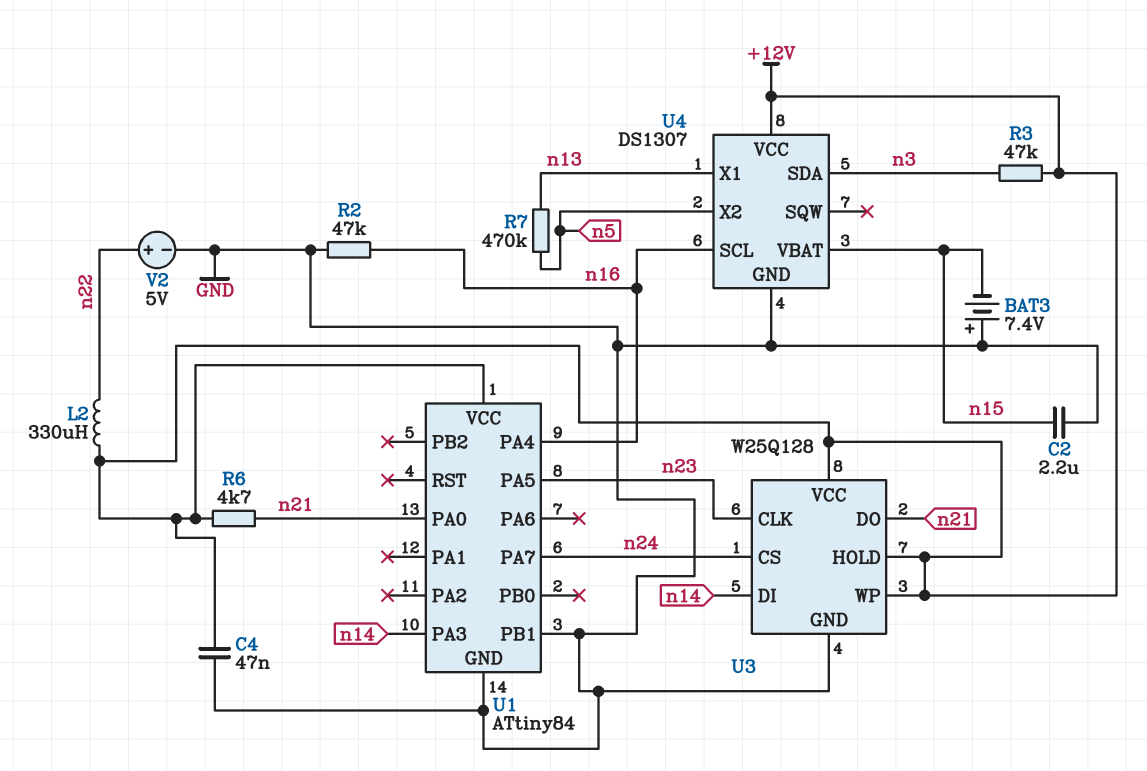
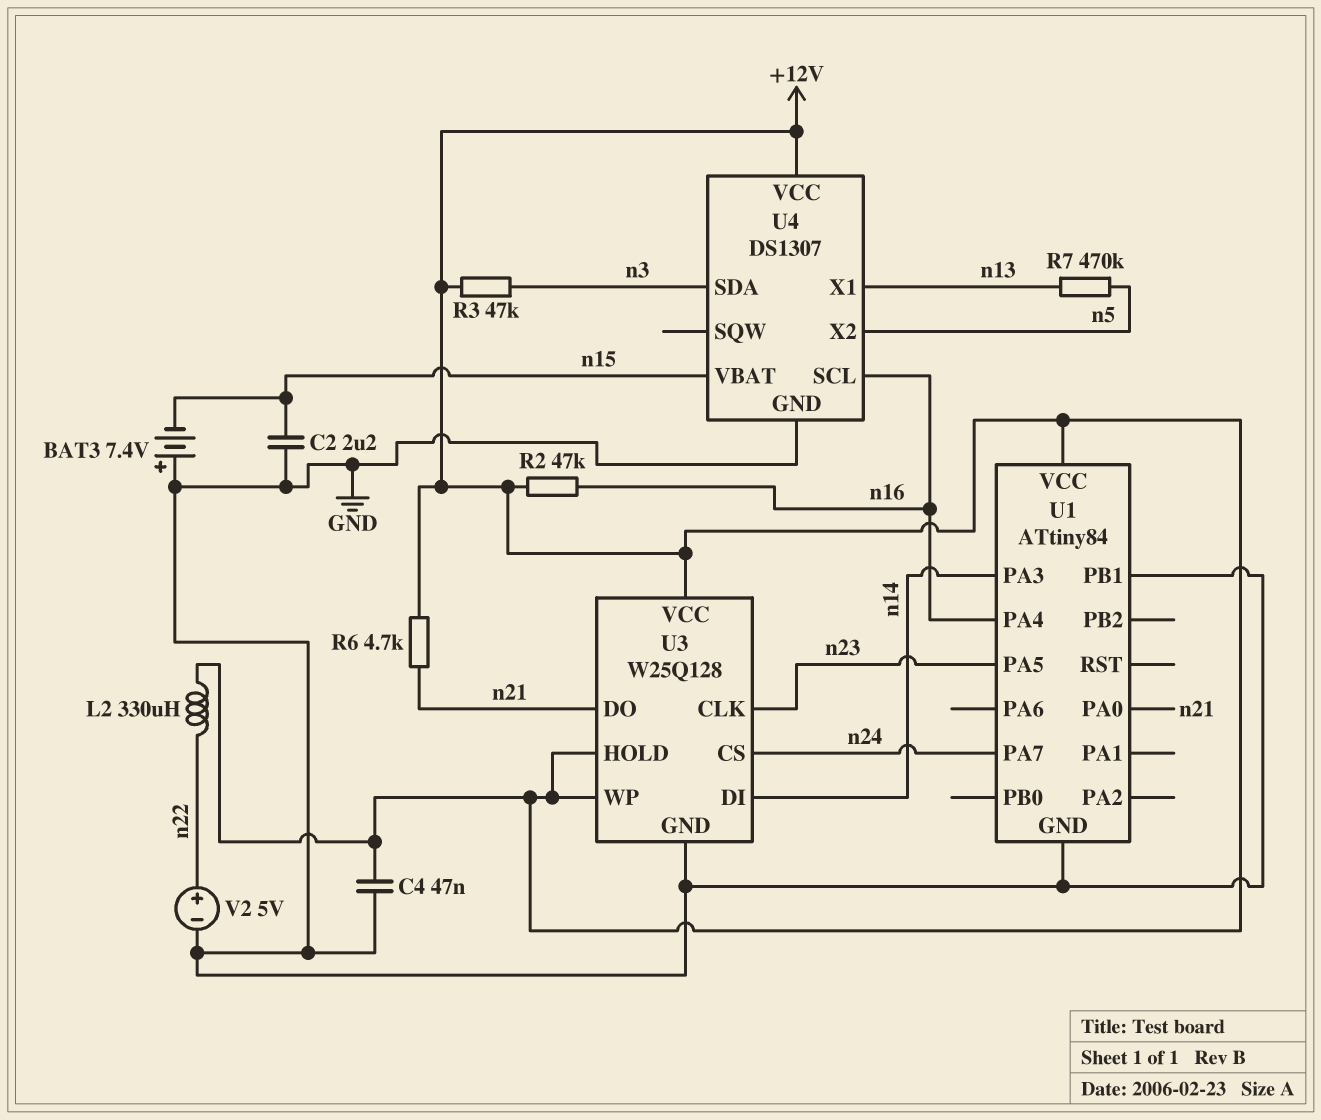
R2: 47k (GND, n16) -> 47k (+12V, n16)

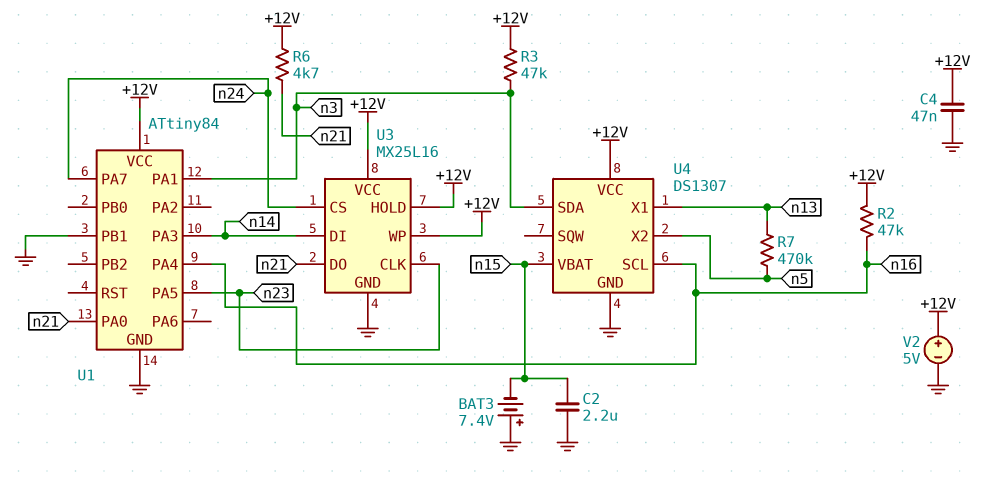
L2: 330uH (+12V, n22) -> none
U1 pin PA1: none -> n3
U3: W25Q128 -> MX25L16
V2: 5V (plus n22, minus GND) -> 5V (plus +12V, minus GND)

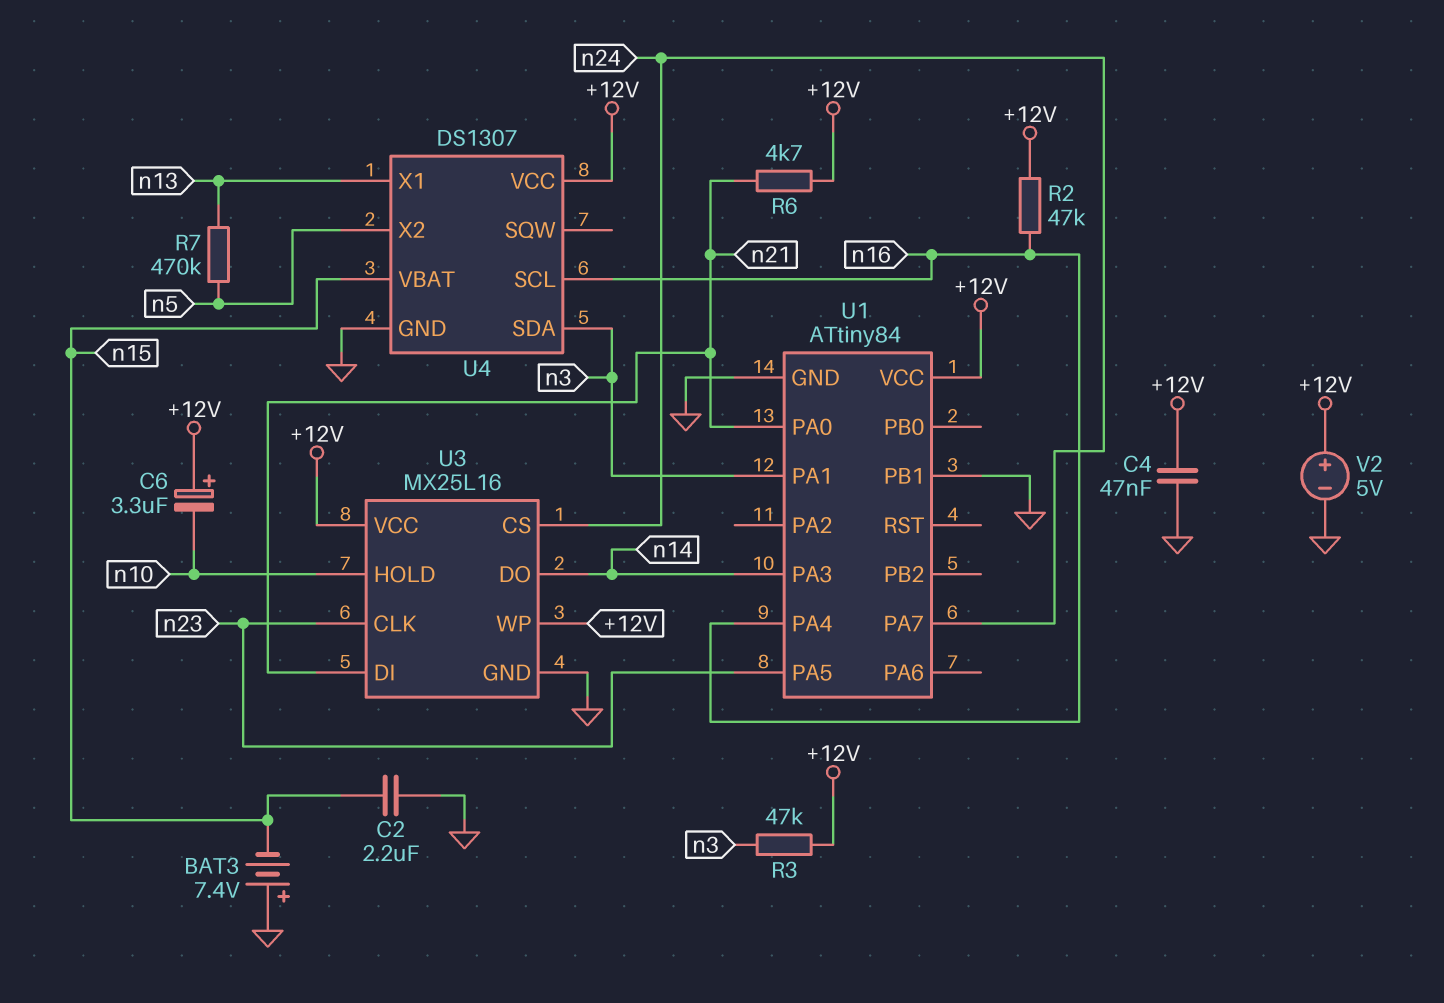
C6: none -> 3.3uF (plus +12V, minus n10)
U3 pin DI: n14 -> n21
U3 pin DO: n21 -> n14
U3 pin HOLD: +12V -> n10

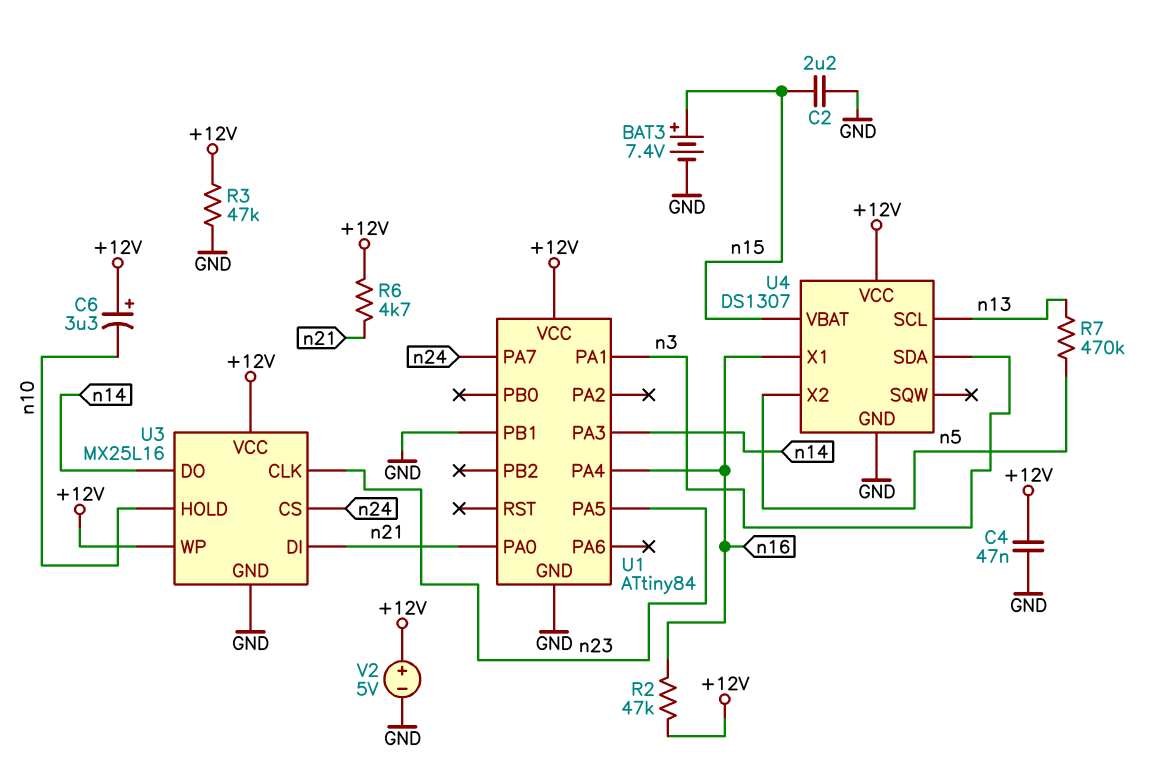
BAT3: 7.4V (plus GND, minus n15) -> 7.4V (plus n15, minus GND)
R3: 47k (+12V, n3) -> 47k (+12V, GND)
U4 pin SCL: n16 -> n13
U4 pin X1: n13 -> n16

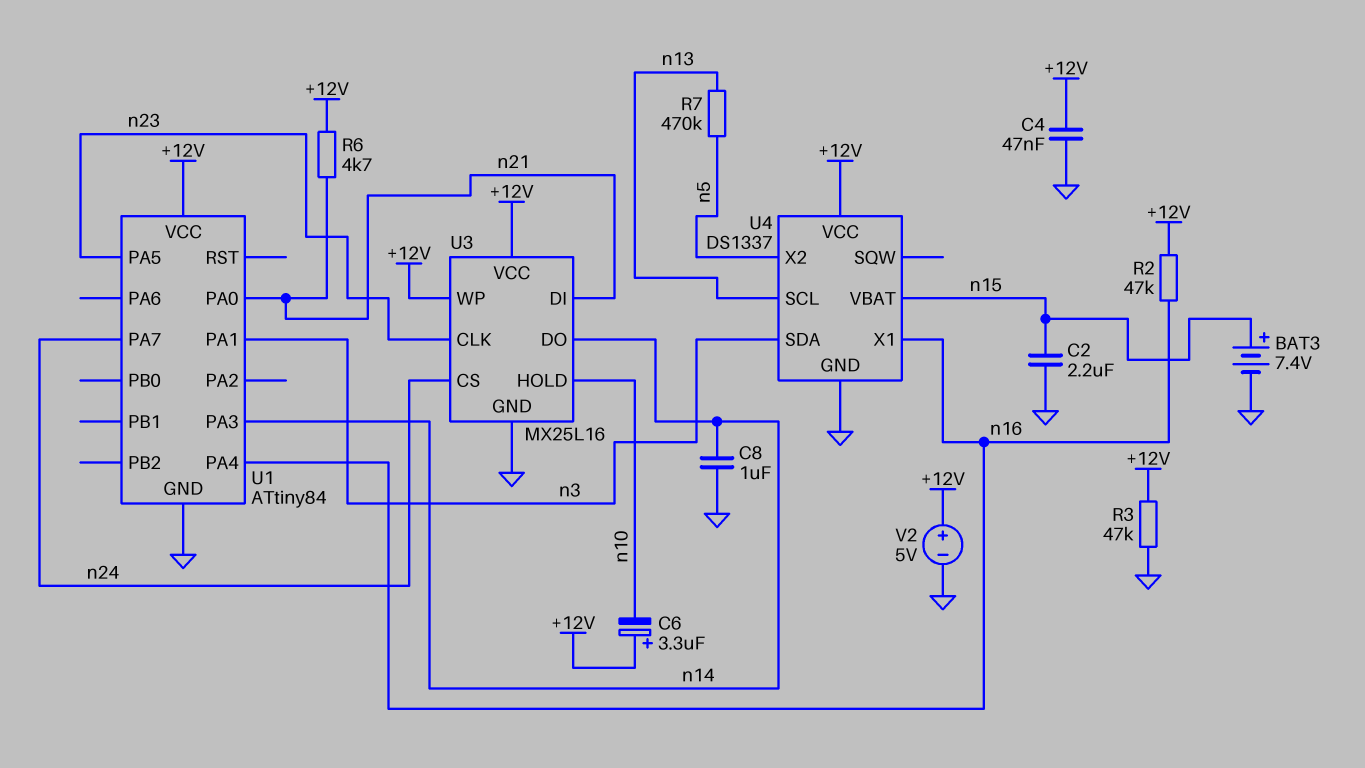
C8: none -> 1uF (GND, n14)
U1 pin PB1: GND -> none
U4: DS1307 -> DS1337

